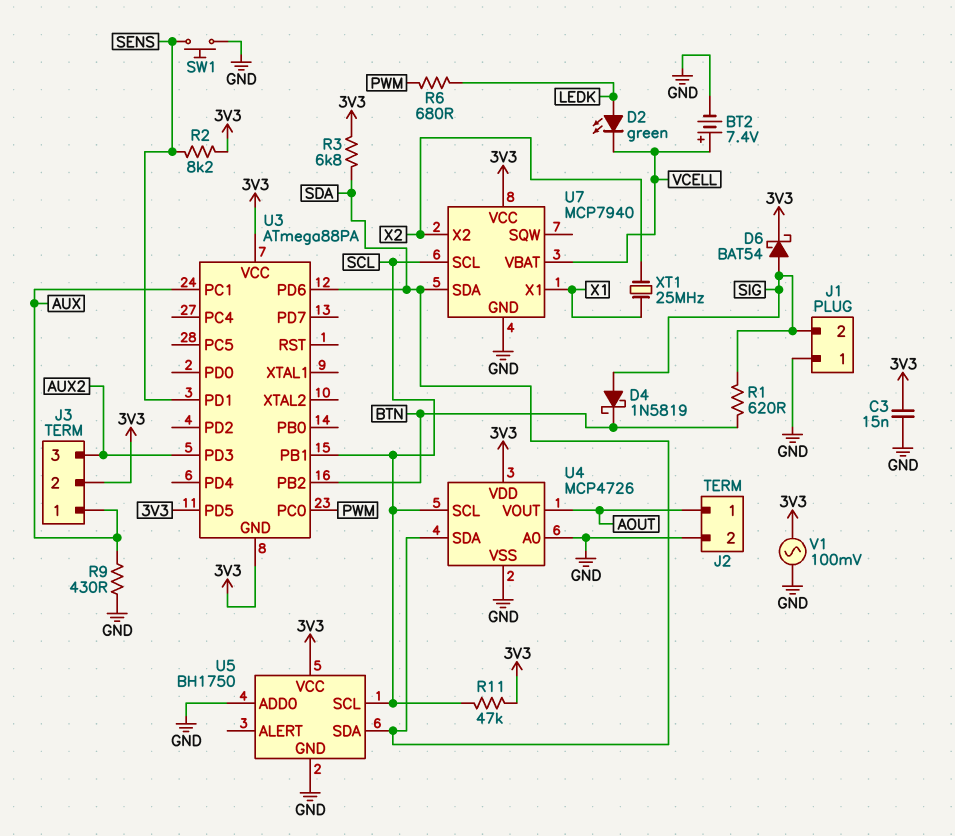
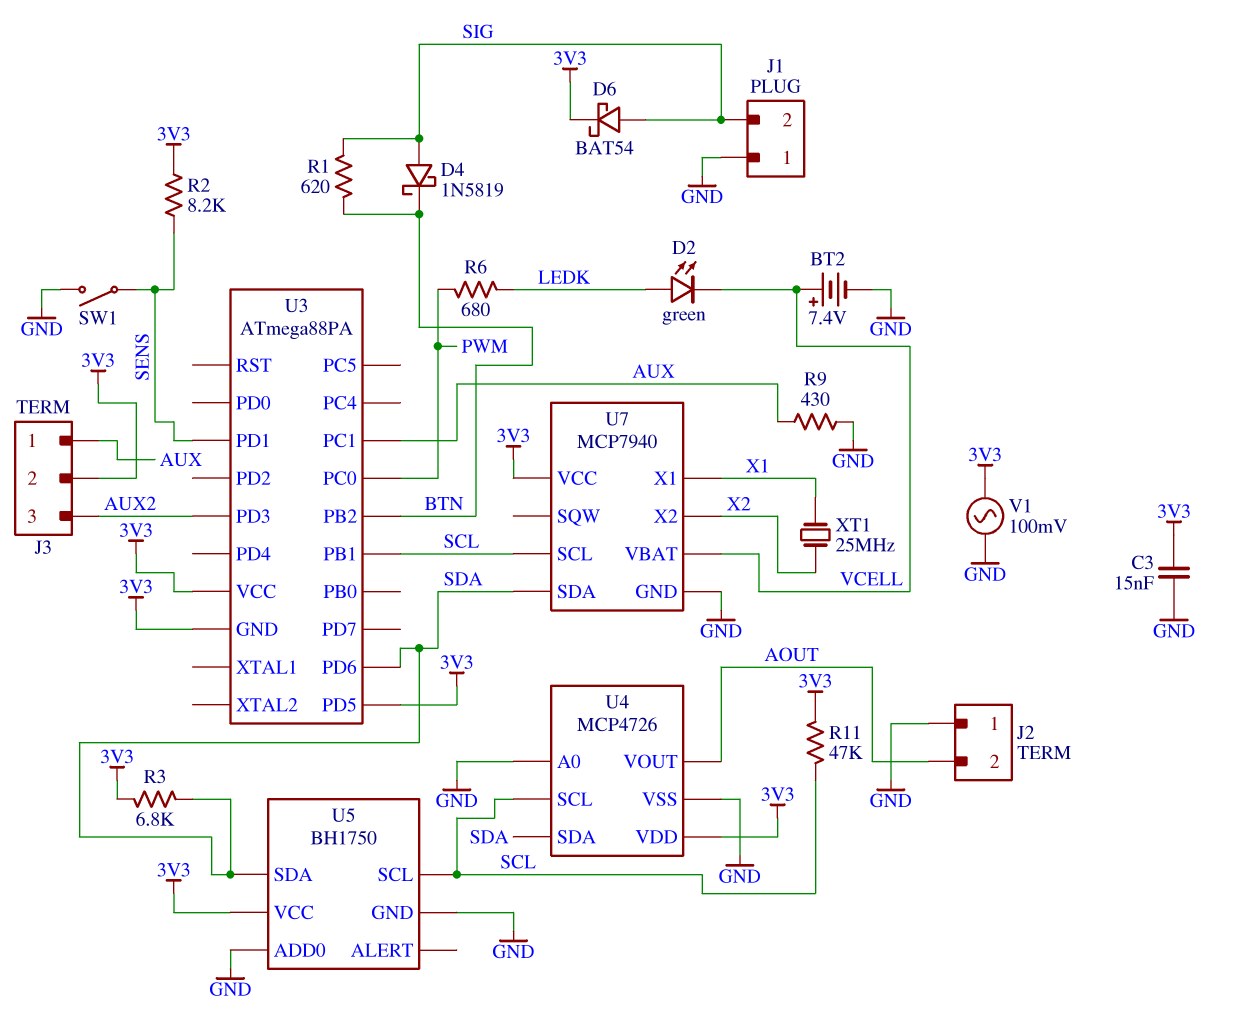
J2 pin 1: AOUT -> GND
J2 pin 2: GND -> AOUT
SW1: button (GND, SENS) -> switch (GND, SENS)

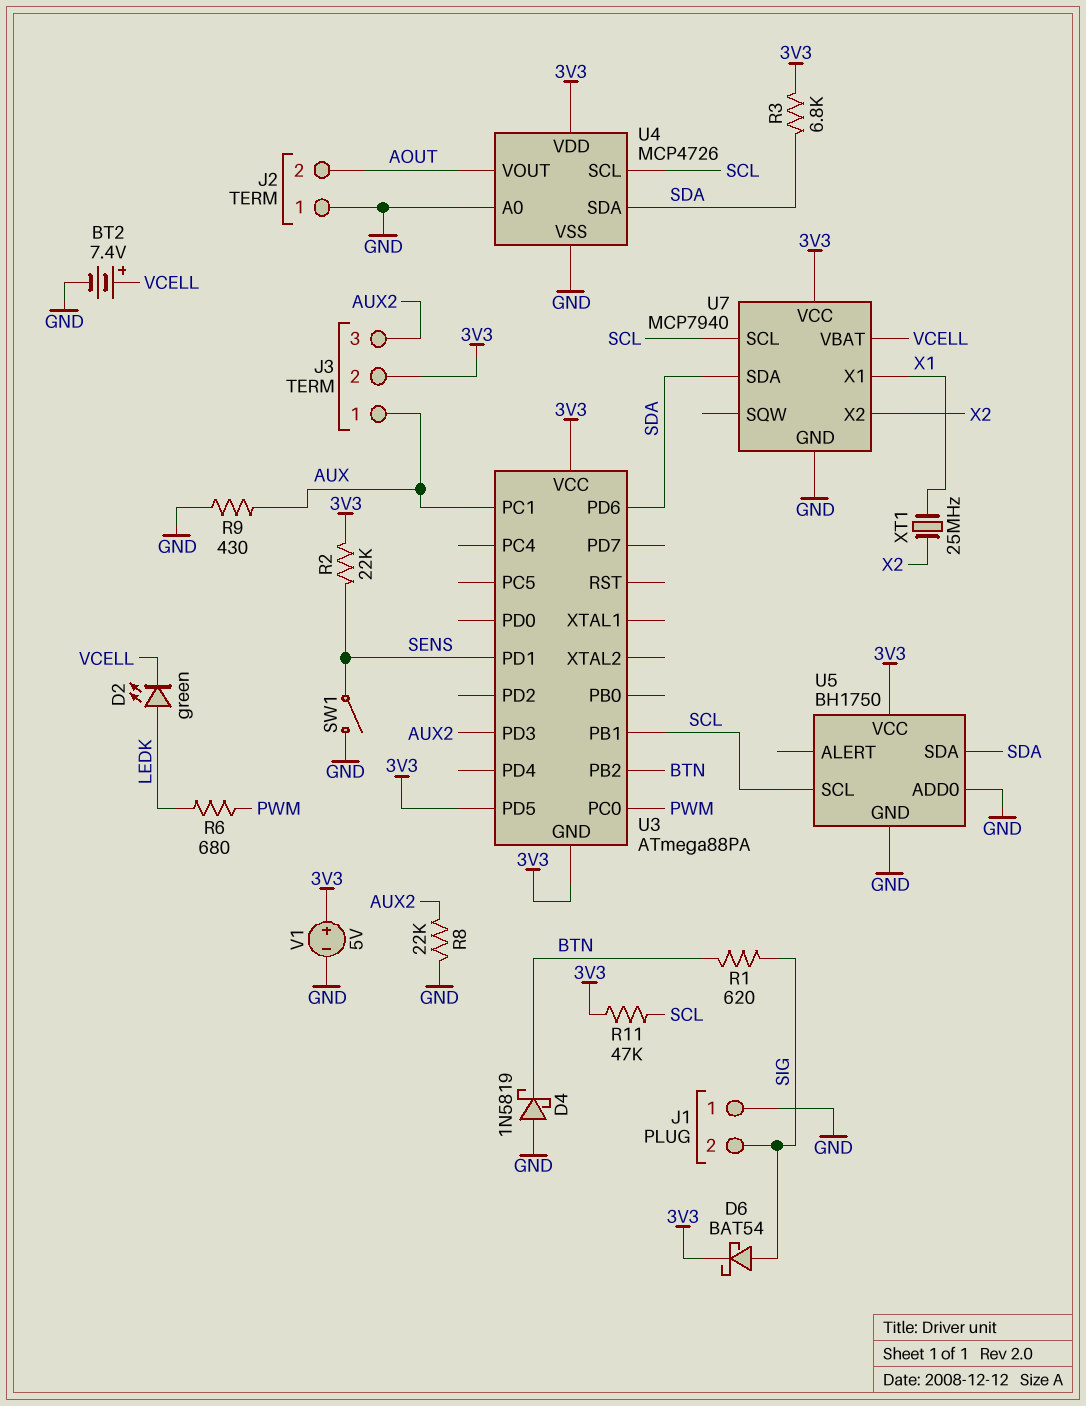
C3: 15nF (3V3, GND) -> none
D4: schottky 1N5819 (A SIG, K BTN) -> schottky 1N5819 (A GND, K BTN)
R2: 8.2k (3V3, SENS) -> 22k (3V3, SENS)
R8: none -> 22k (AUX2, GND)
V1: AC 100mV (3V3, GND) -> 5V (plus 3V3, minus GND)

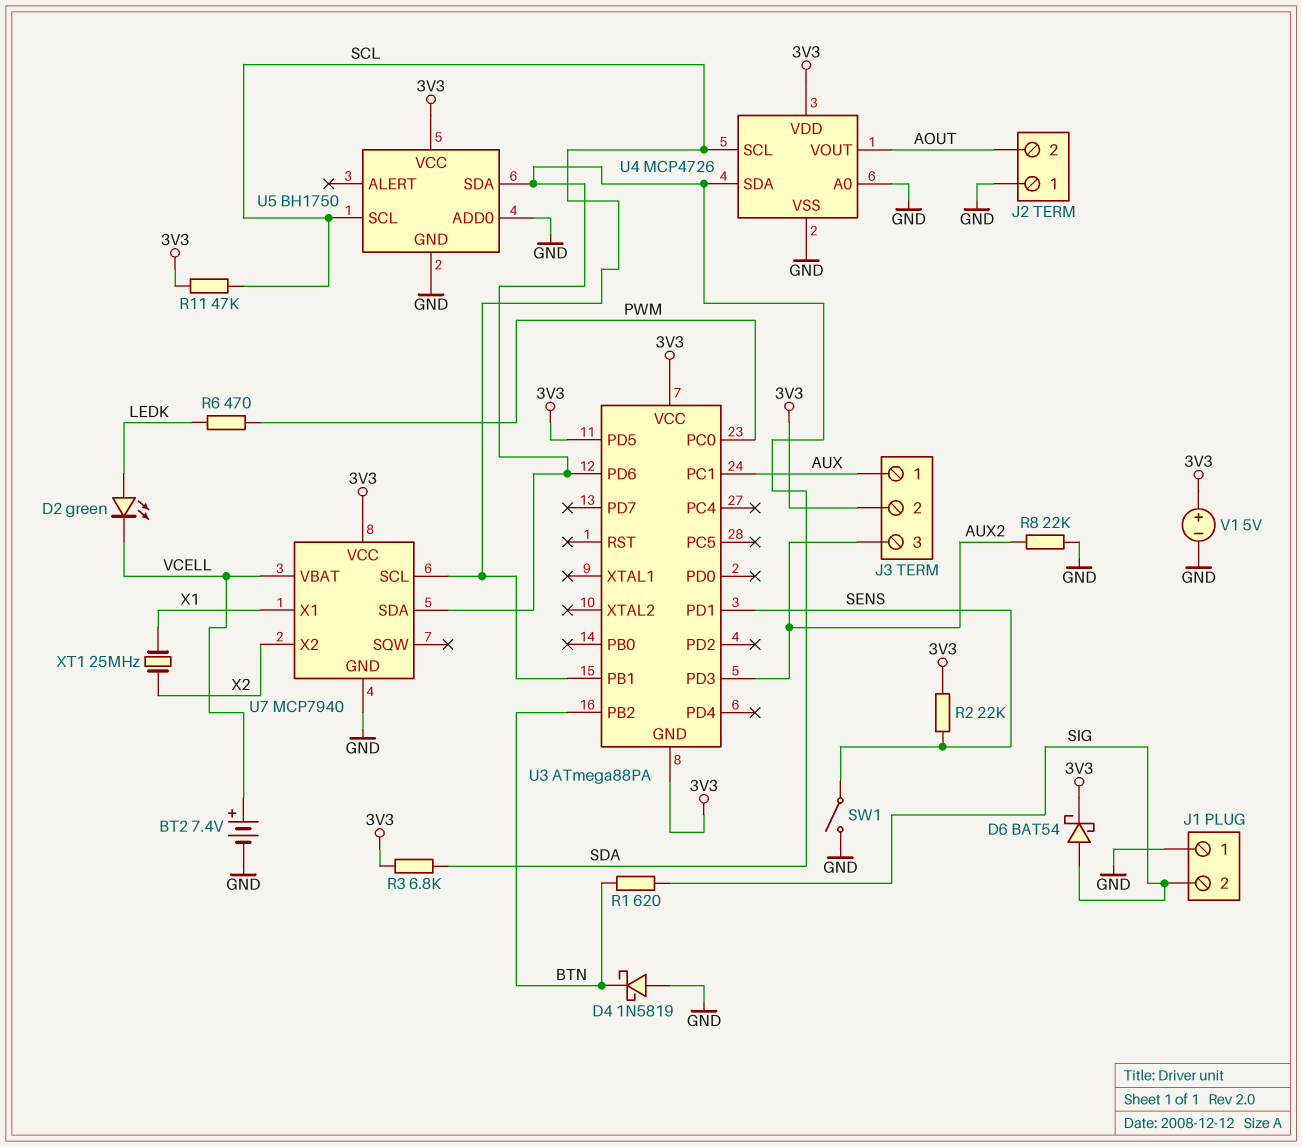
R6: 680 (LEDK, PWM) -> 470 (LEDK, PWM)
R9: 430 (AUX, GND) -> none

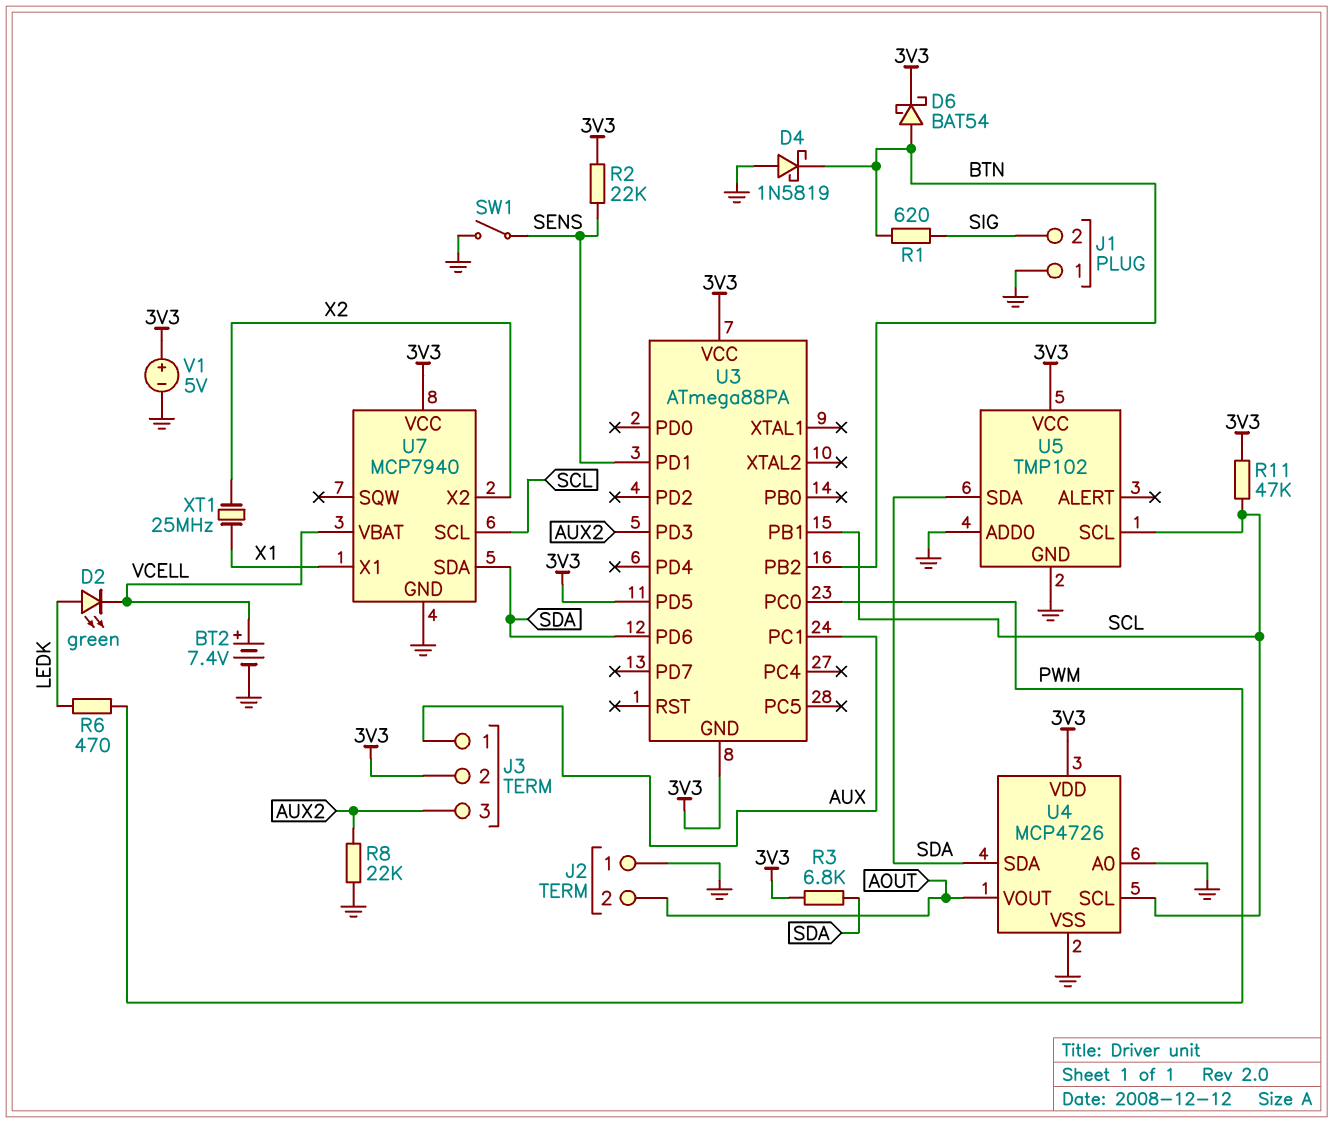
D6: schottky BAT54 (A SIG, K 3V3) -> schottky BAT54 (A BTN, K 3V3)
U5: BH1750 -> TMP102

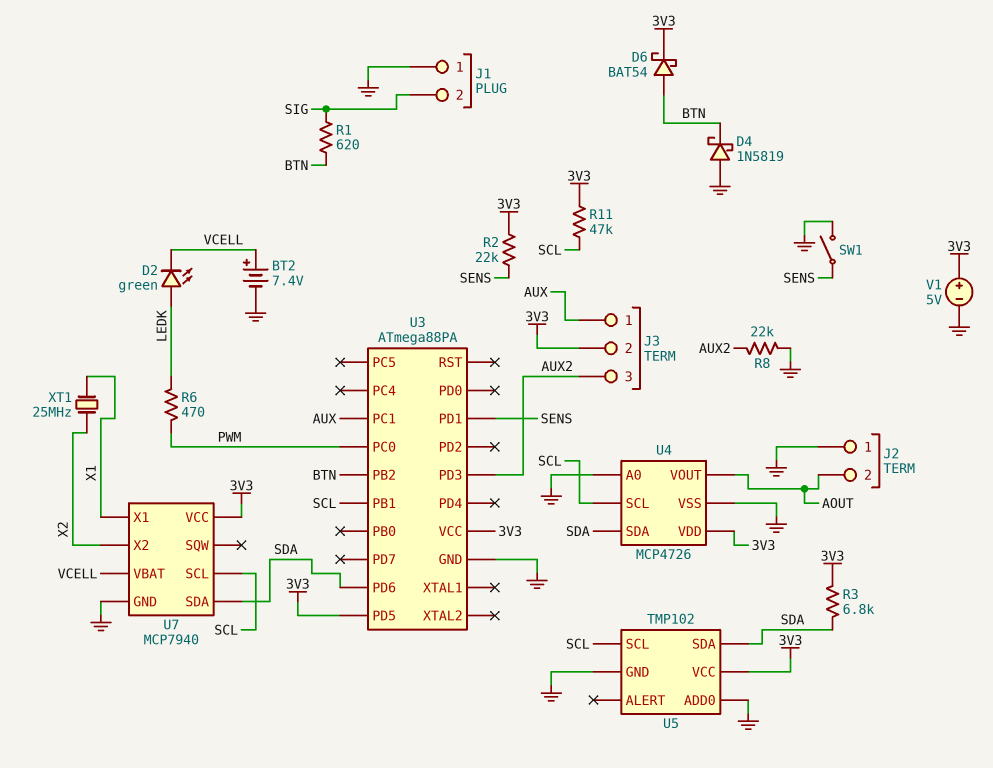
U3 pin GND: 3V3 -> GND

